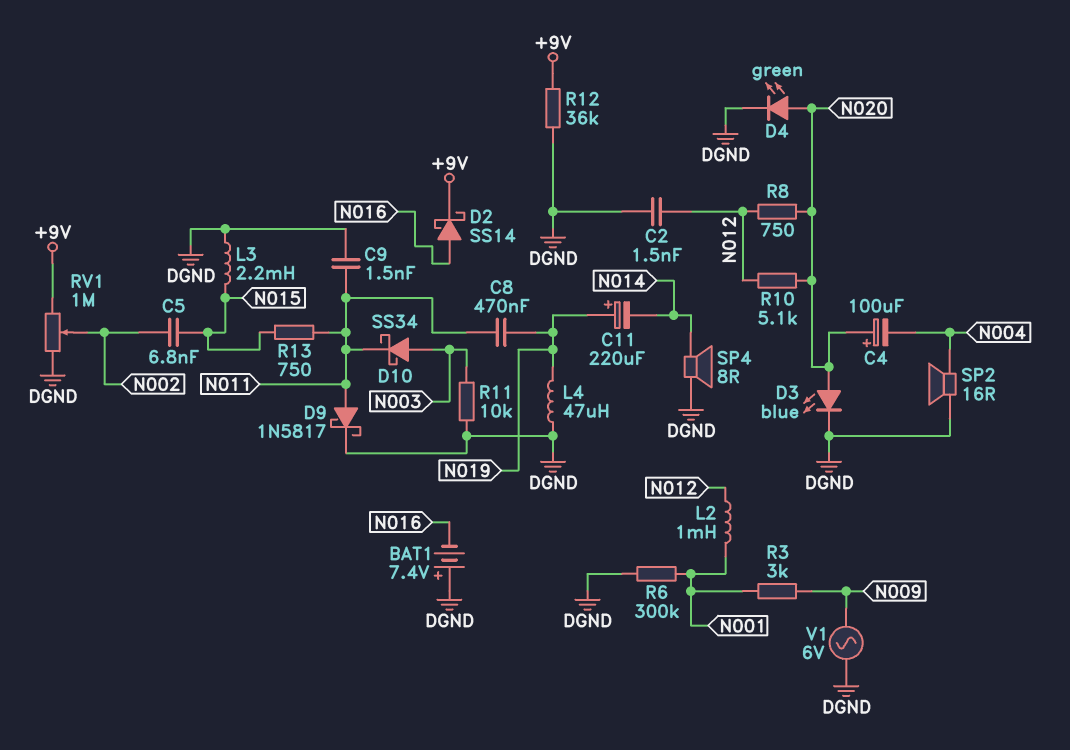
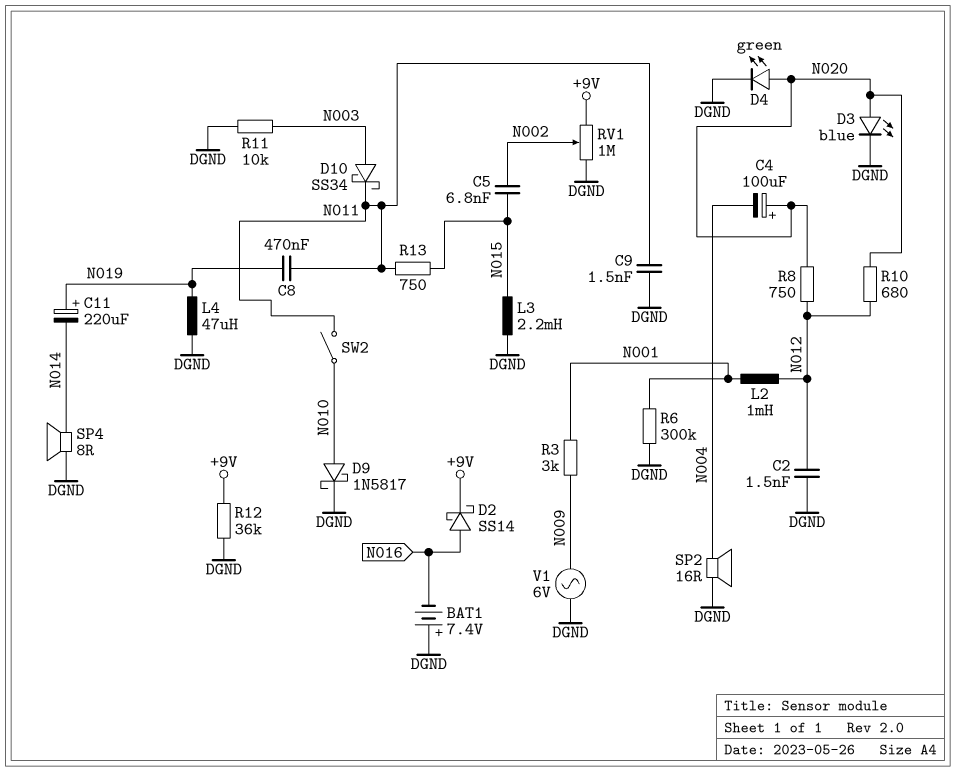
D9: schottky 1N5817 (A N011, K DGND) -> schottky 1N5817 (A N010, K DGND)
R10: 5.1k (N012, N020) -> 680 (N012, N020)
SW2: none -> switch (N010, N011)

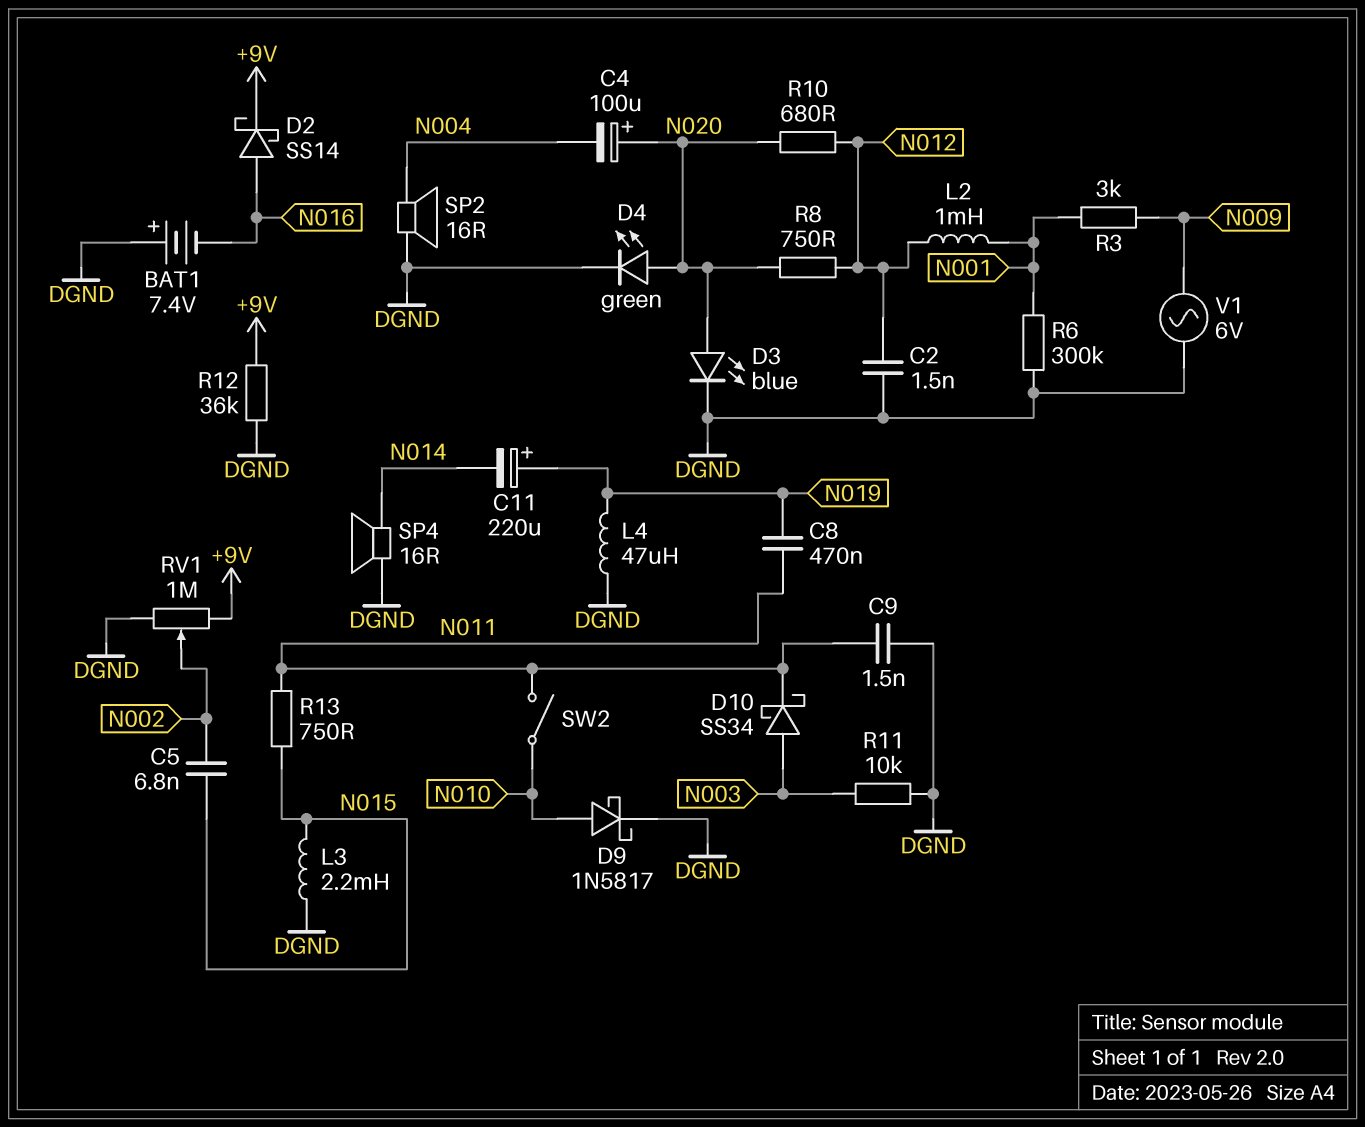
SP4: speaker 8R (DGND, N014) -> speaker 16R (DGND, N014)

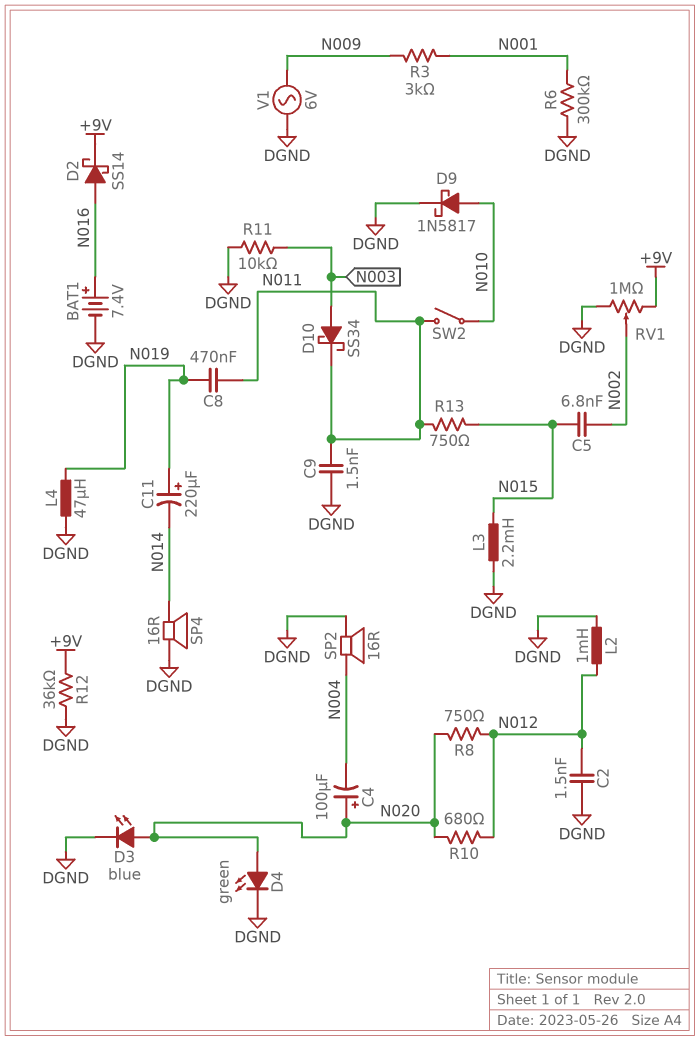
BAT1: 7.4V (plus DGND, minus N016) -> 7.4V (plus N016, minus DGND)
L2: 1mH (N001, N012) -> 1mH (DGND, N012)

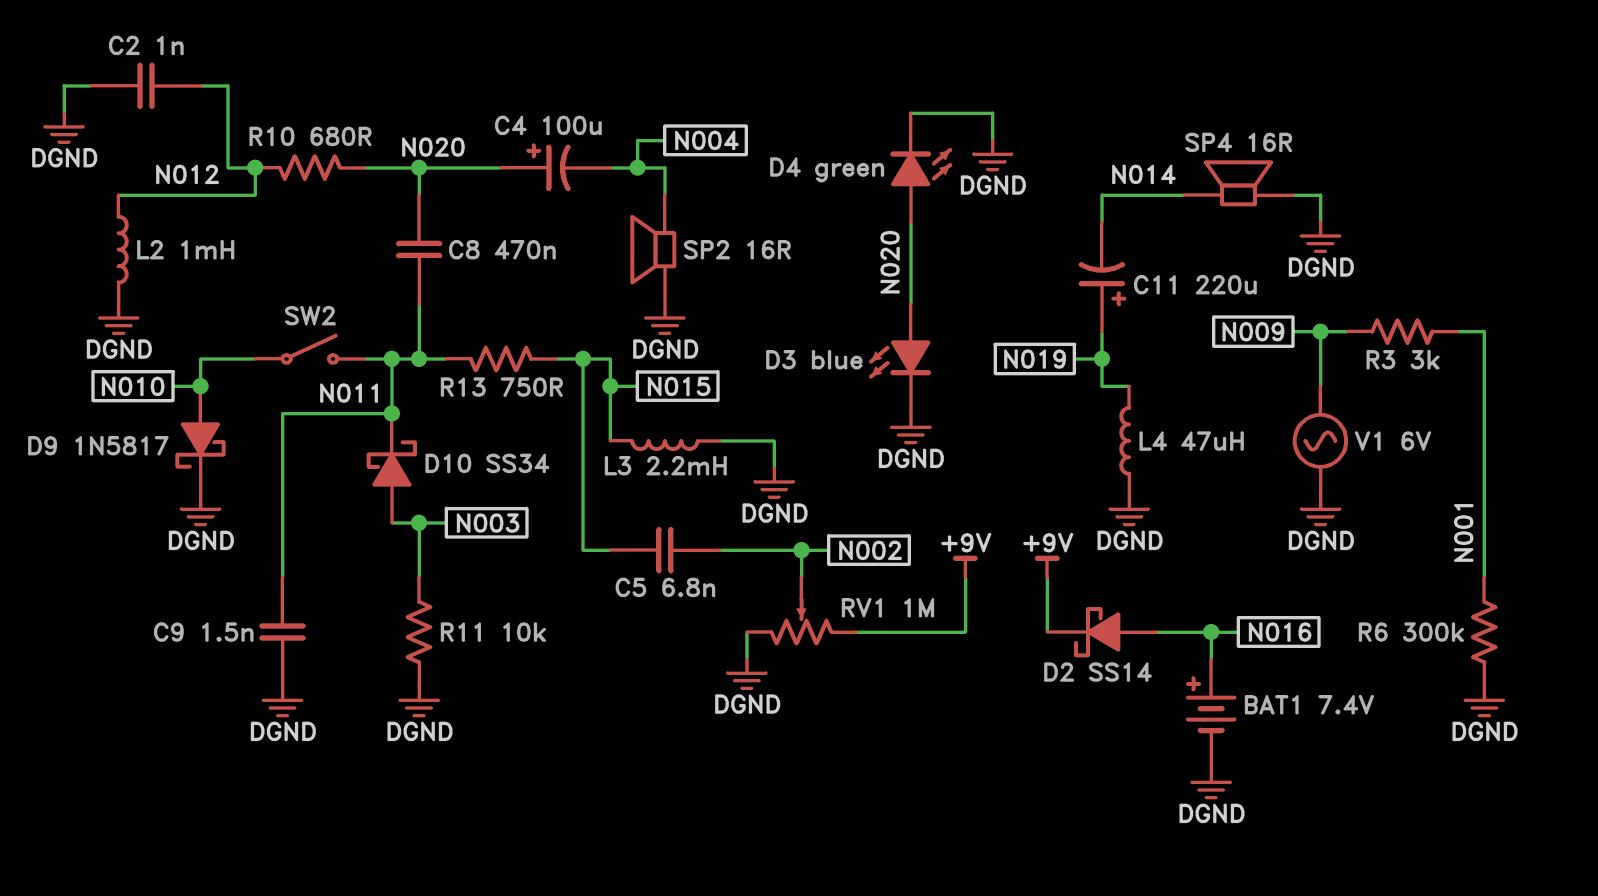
C2: 1.5nF (DGND, N012) -> 1nF (DGND, N012)
C8: 470nF (N011, N019) -> 470nF (N011, N020)
R8: 750 (N012, N020) -> none
R12: 36k (+9V, DGND) -> none

